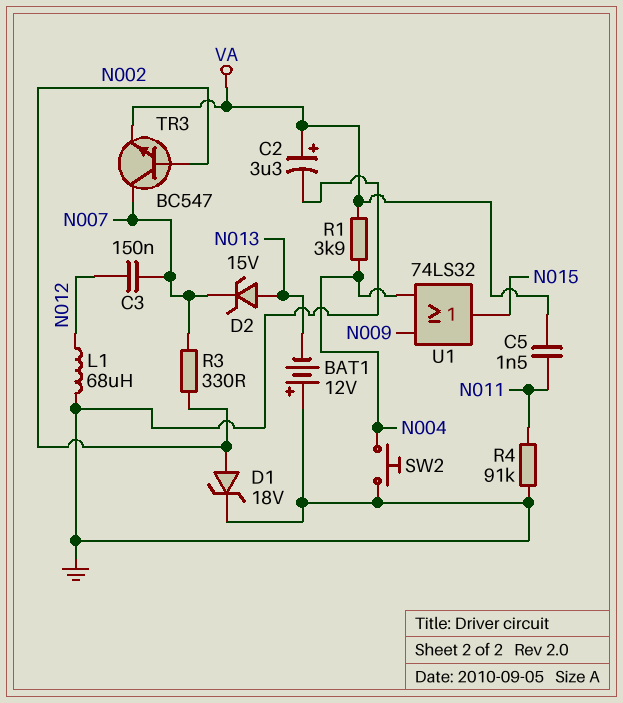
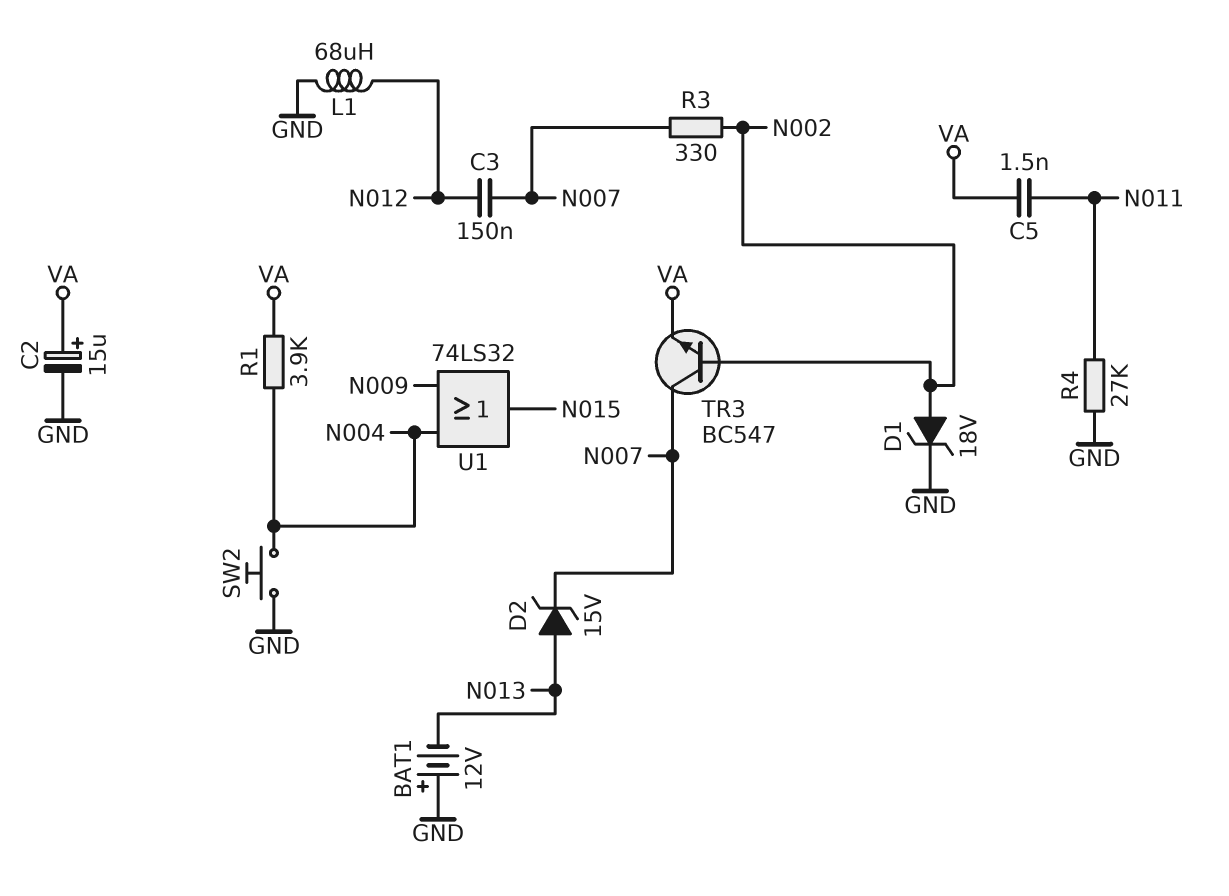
C2: 3.3uF (plus VA, minus GND) -> 15uF (plus VA, minus GND)
R4: 91k (GND, N011) -> 27k (GND, N011)

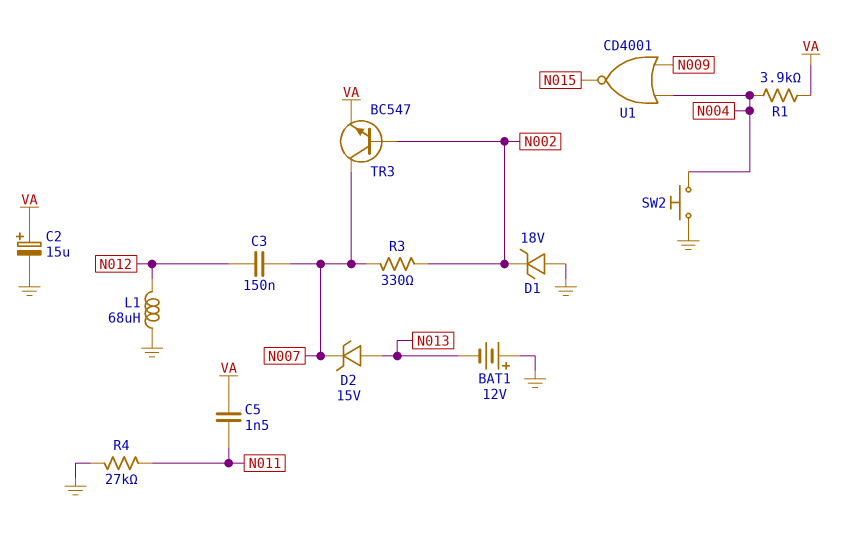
D1: zener 18V (A N002, K GND) -> zener 18V (A GND, K N002)
U1: OR 74LS32 (in N004, in N009, out N015) -> NOR CD4001 (in N004, in N009, out N015)

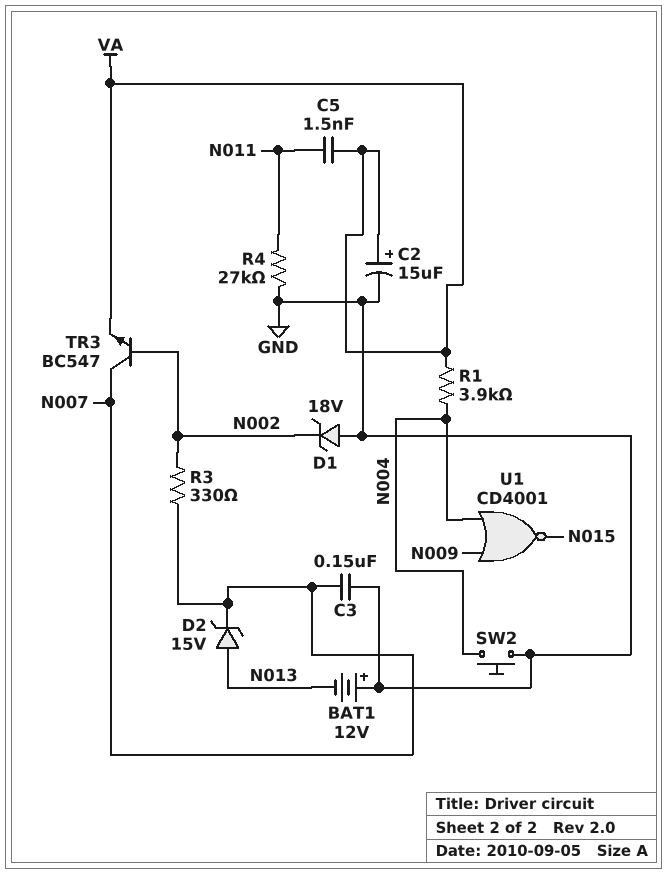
C3: 150nF (N007, N012) -> 150nF (GND, N007)
L1: 68uH (GND, N012) -> none

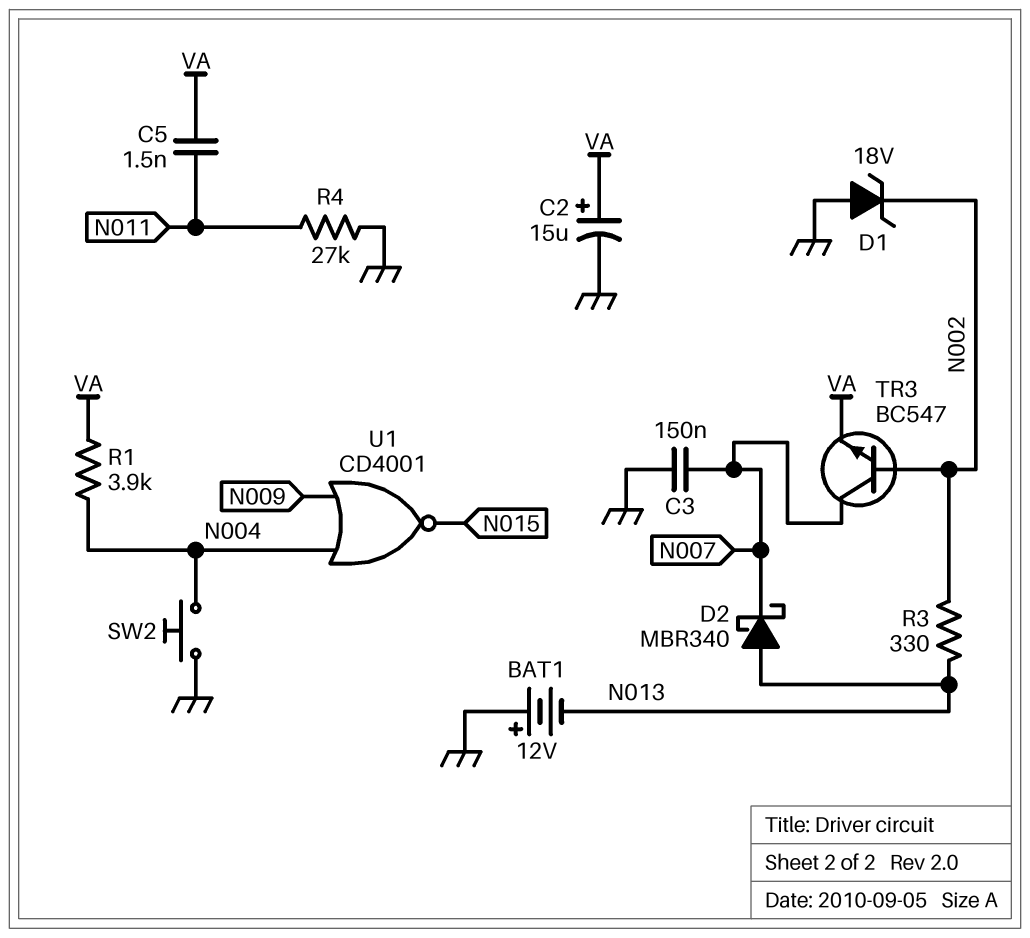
D2: zener 15V (A N013, K N007) -> schottky MBR340 (A N013, K N007)
R3: 330 (N002, N007) -> 330 (N002, N013)

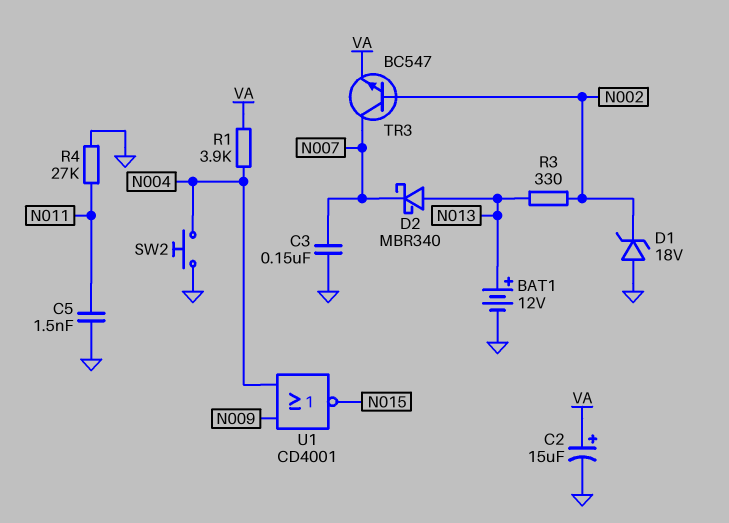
BAT1: 12V (plus GND, minus N013) -> 12V (plus N013, minus GND)
C5: 1.5nF (N011, VA) -> 1.5nF (GND, N011)

